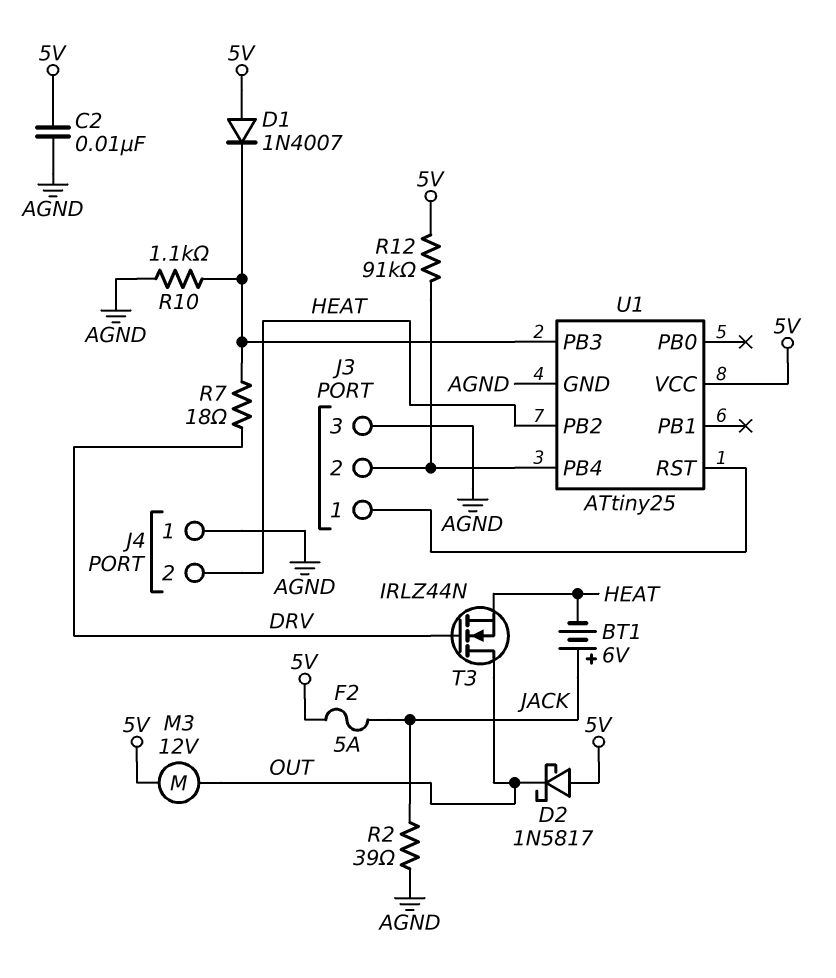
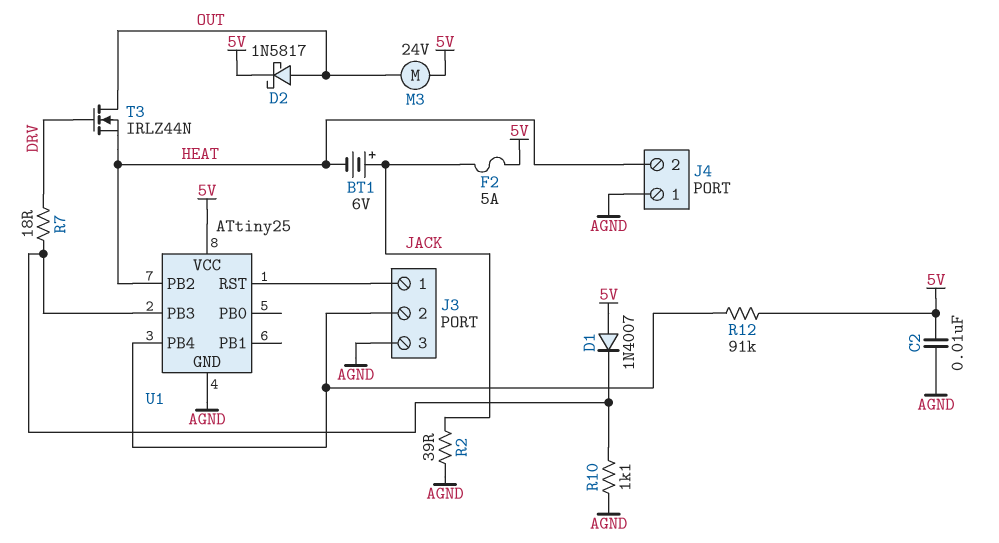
D2: schottky 1N5817 (A 5V, K OUT) -> schottky 1N5817 (A OUT, K 5V)
M3: motor 12V (5V, OUT) -> motor 24V (5V, OUT)

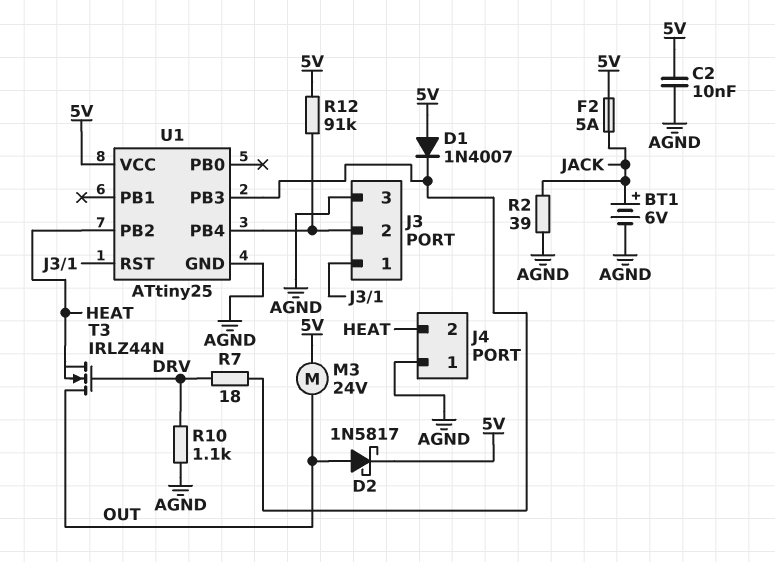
BT1: 6V (plus JACK, minus HEAT) -> 6V (plus JACK, minus AGND)
R10: 1.1k (AGND, U1/PB3) -> 1.1k (AGND, DRV)

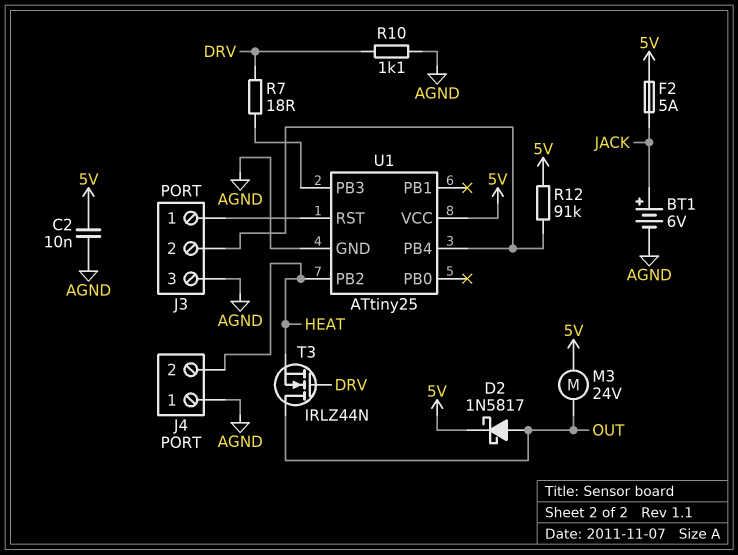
D1: diode 1N4007 (A 5V, K U1/PB3) -> none
R2: 39 (AGND, JACK) -> none

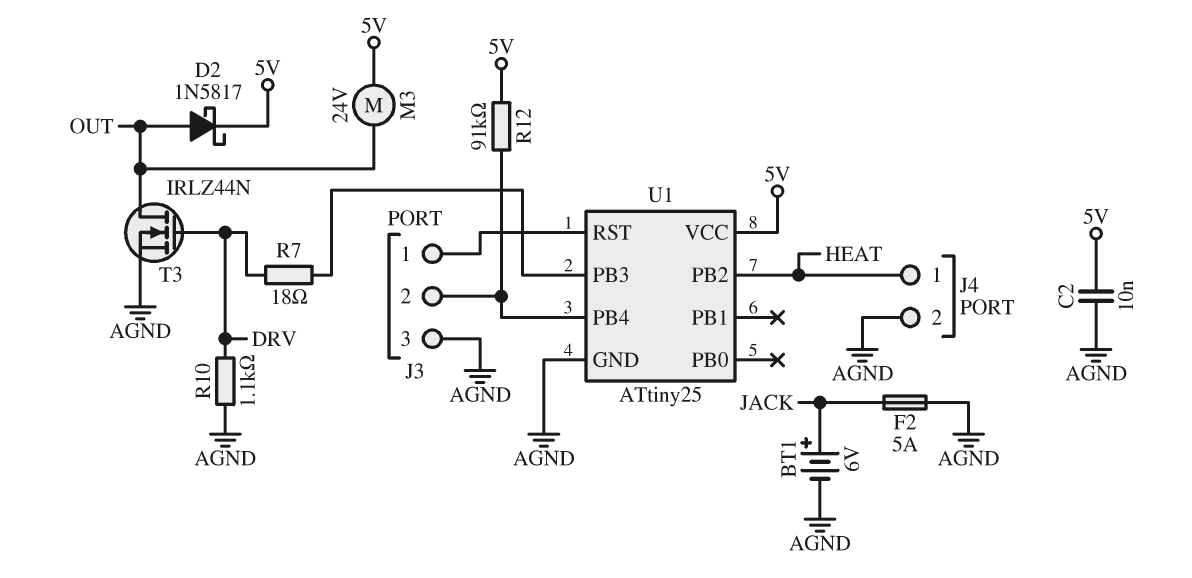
F2: 5A (5V, JACK) -> 5A (AGND, JACK)
J4 pin 1: AGND -> HEAT
J4 pin 2: HEAT -> AGND
T3: NMOS IRLZ44N (G DRV, D OUT, S HEAT) -> NMOS IRLZ44N (G DRV, D OUT, S AGND)

